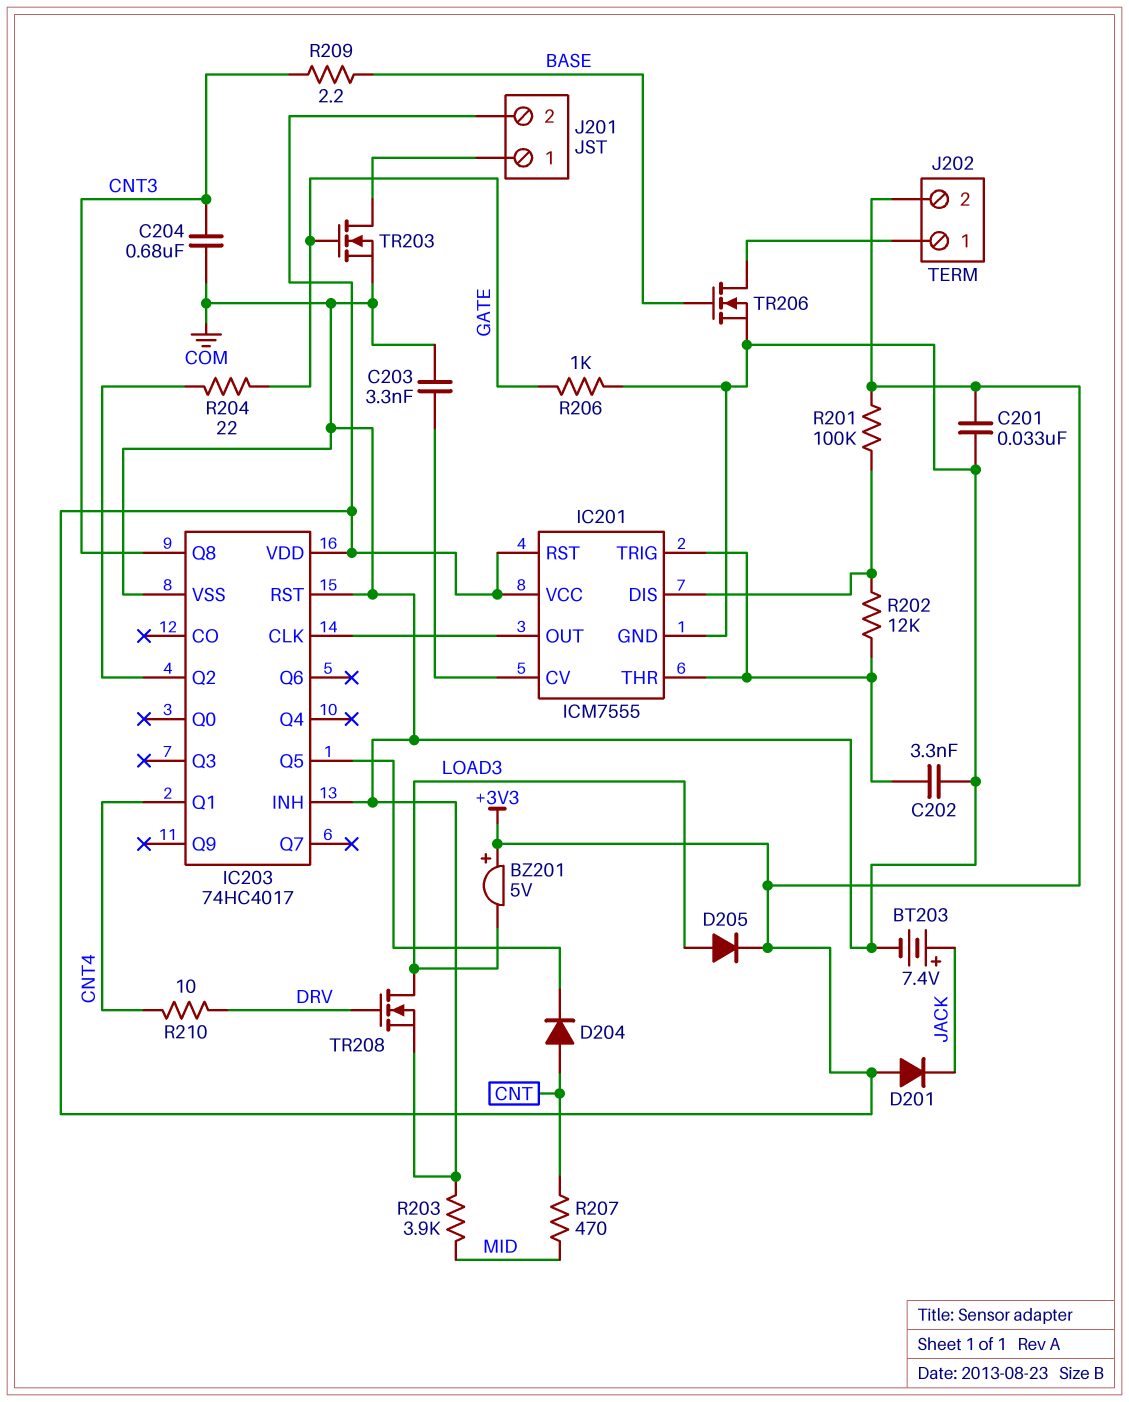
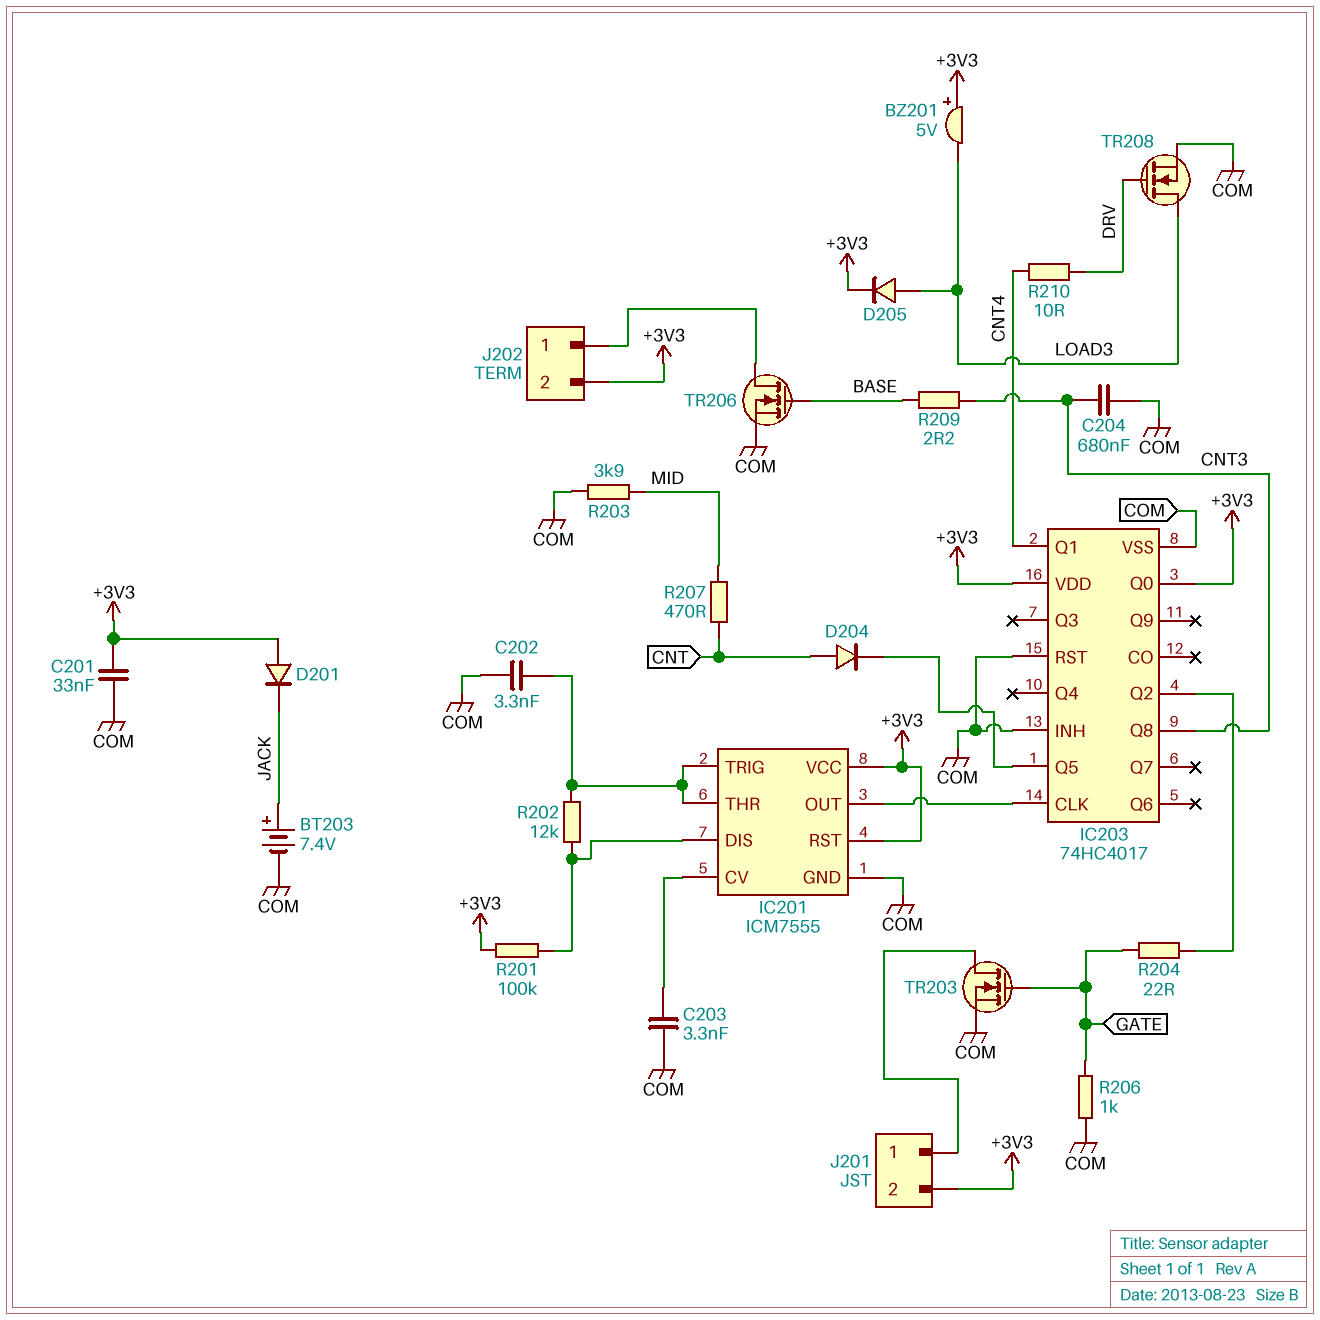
IC203 pin Q0: none -> +3V3

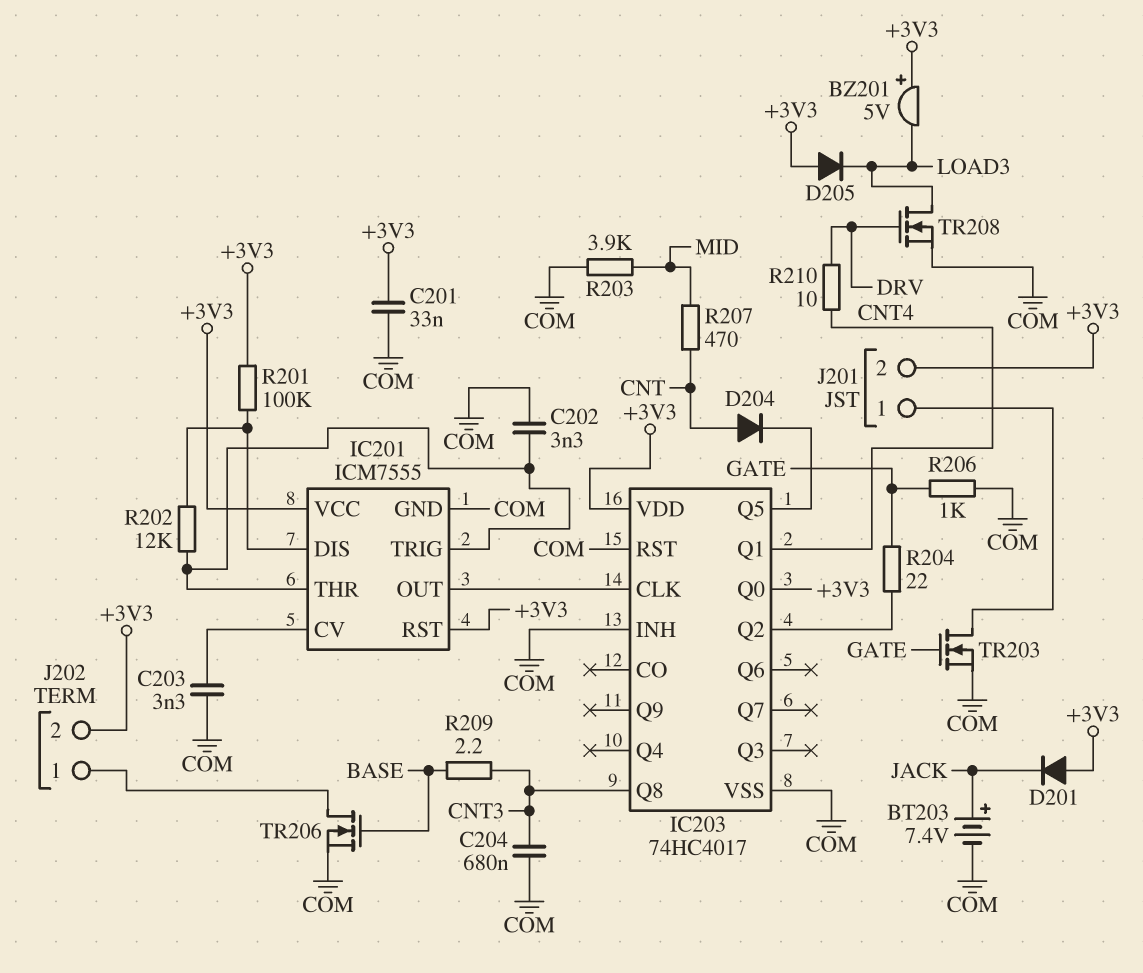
D205: diode (A LOAD3, K +3V3) -> diode (A +3V3, K LOAD3)

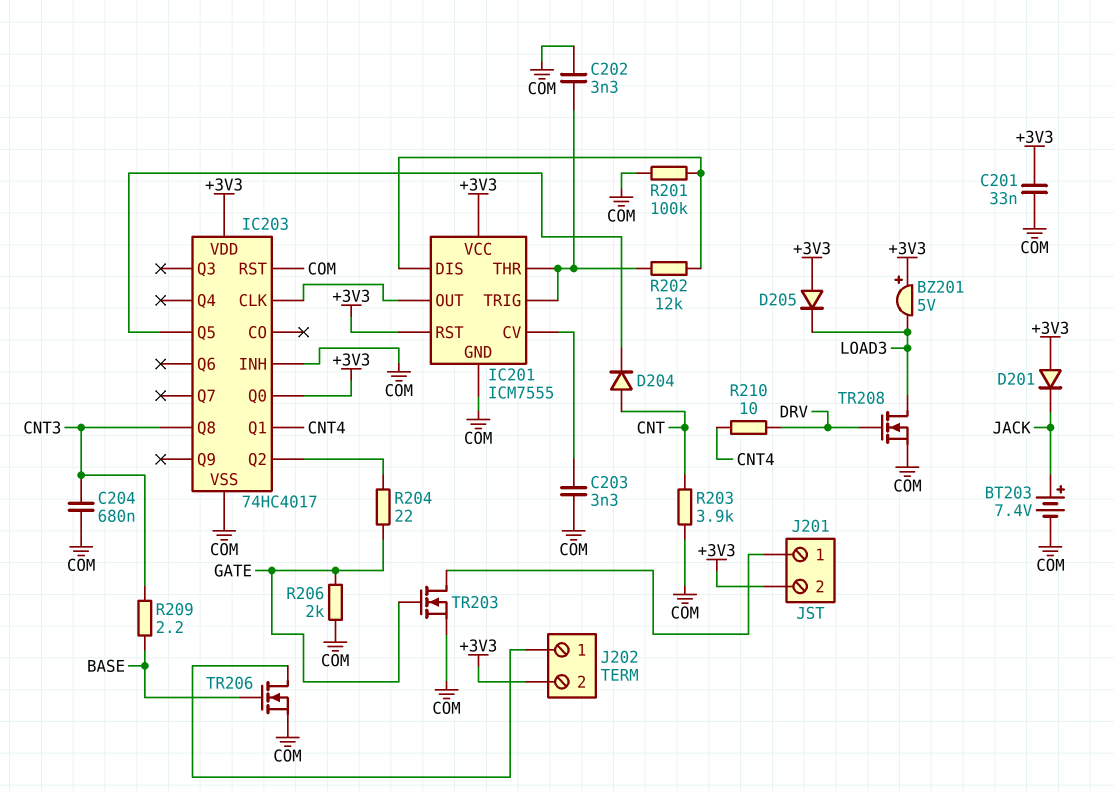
R201: 100k (+3V3, IC201/DIS) -> 100k (COM, IC201/DIS)
R203: 3.9k (COM, MID) -> 3.9k (CNT, COM)
R206: 1k (COM, GATE) -> 2k (COM, GATE)
R207: 470 (CNT, MID) -> none

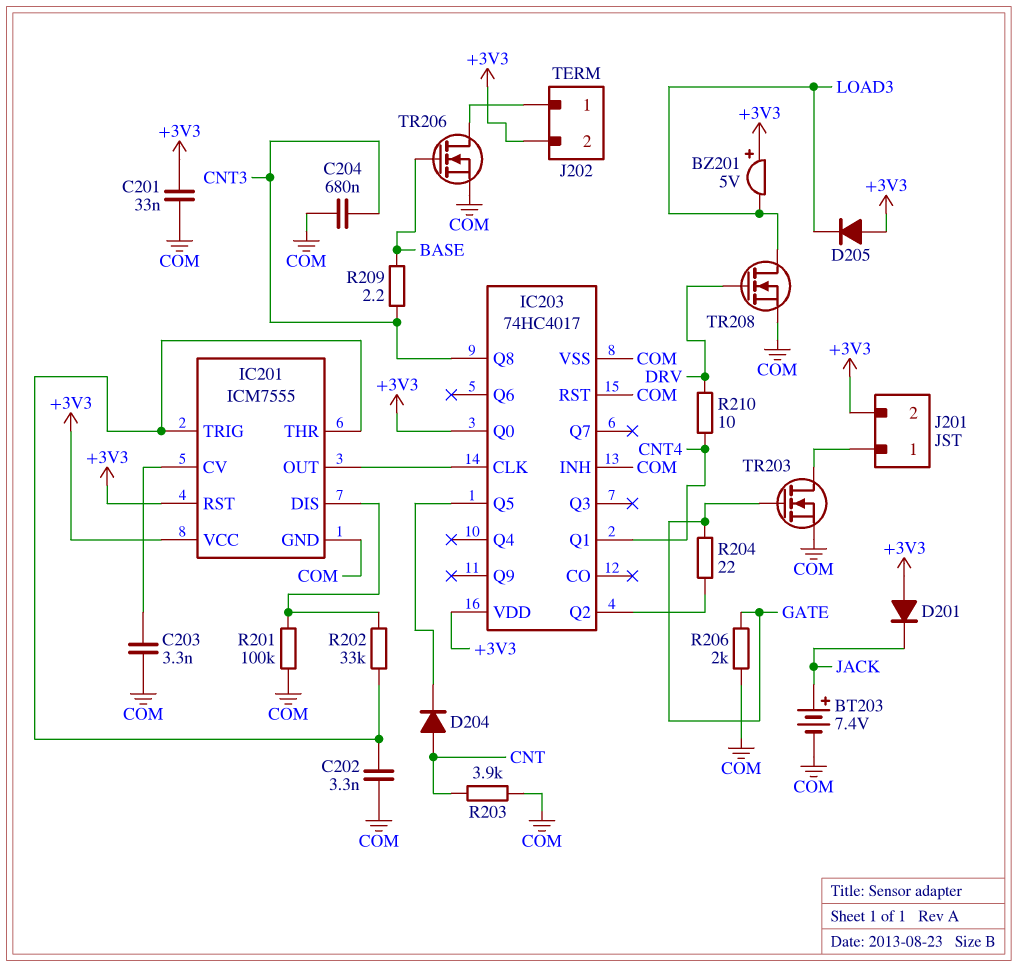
R202: 12k (IC201/DIS, IC201/THR) -> 33k (IC201/DIS, IC201/THR)

